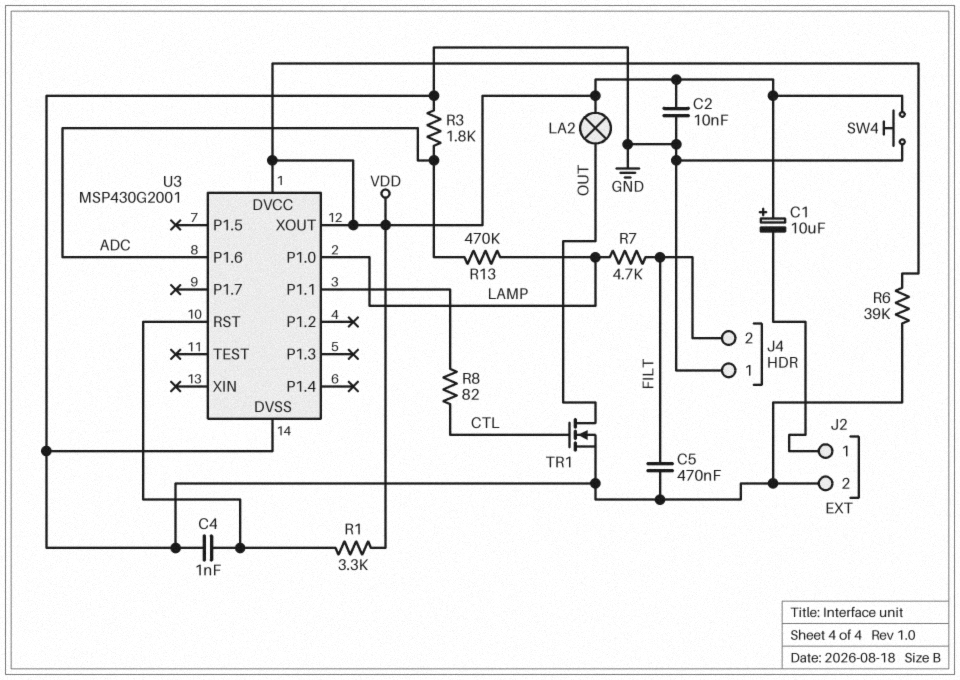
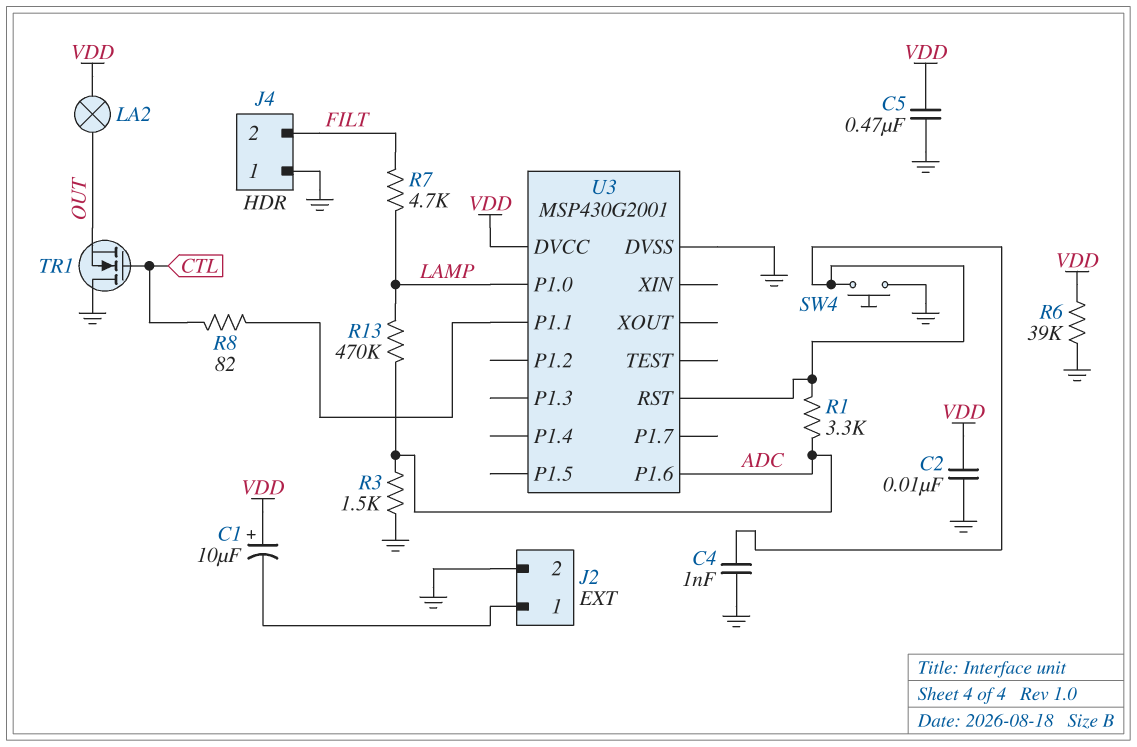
C5: 470nF (FILT, GND) -> 470nF (GND, VDD)
R1: 3.3k (U3/RST, VDD) -> 3.3k (ADC, U3/RST)
R3: 1.8k (ADC, GND) -> 1.5k (ADC, GND)
SW4: button (GND, VDD) -> button (GND, U3/RST)
TR1: NMOS (G CTL, D OUT, S GND) -> NMOS (G CTL, D GND, S OUT)
U3 pin XOUT: VDD -> none

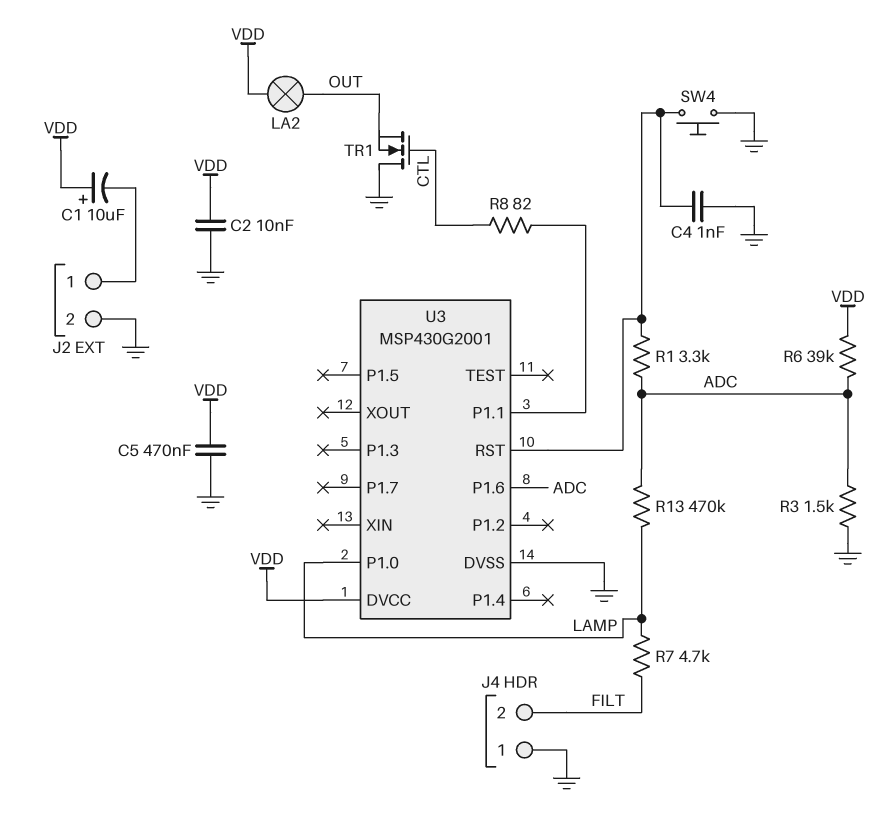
R6: 39k (GND, VDD) -> 39k (ADC, VDD)

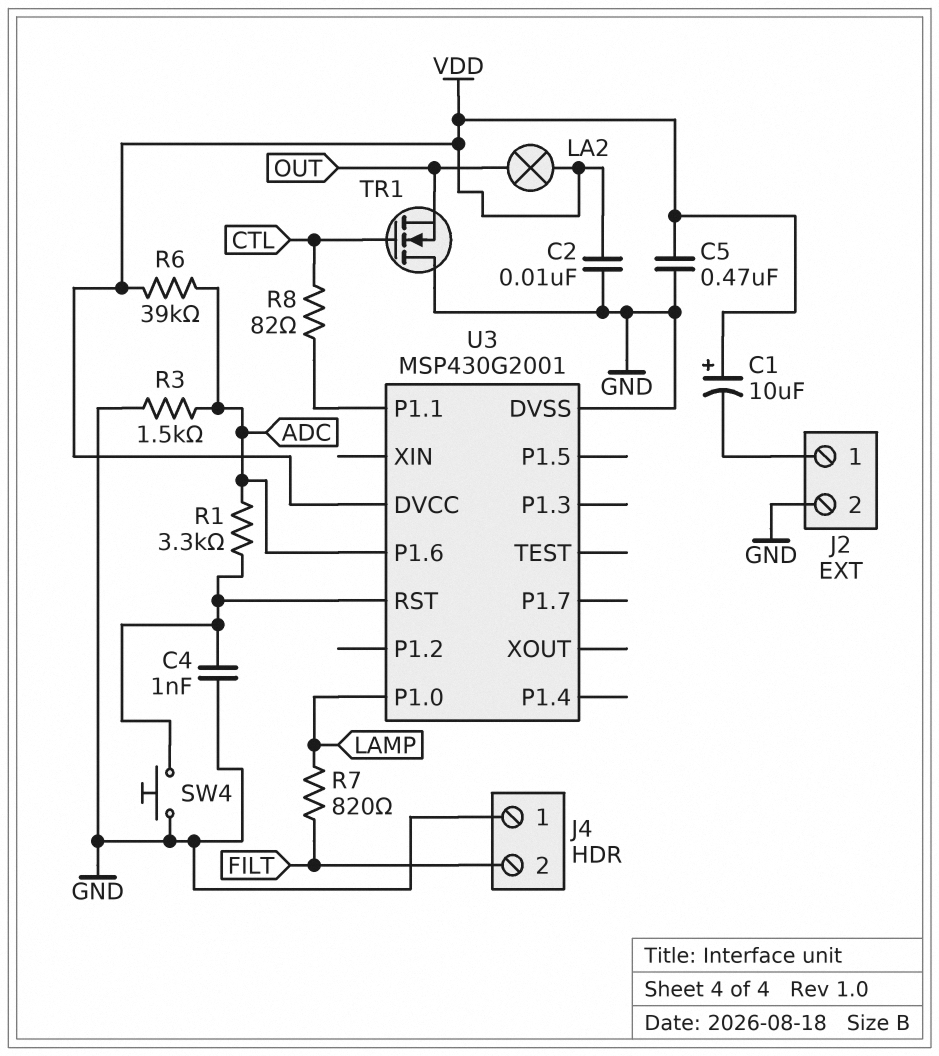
R7: 4.7k (FILT, LAMP) -> 820 (FILT, LAMP)
R13: 470k (ADC, LAMP) -> none

